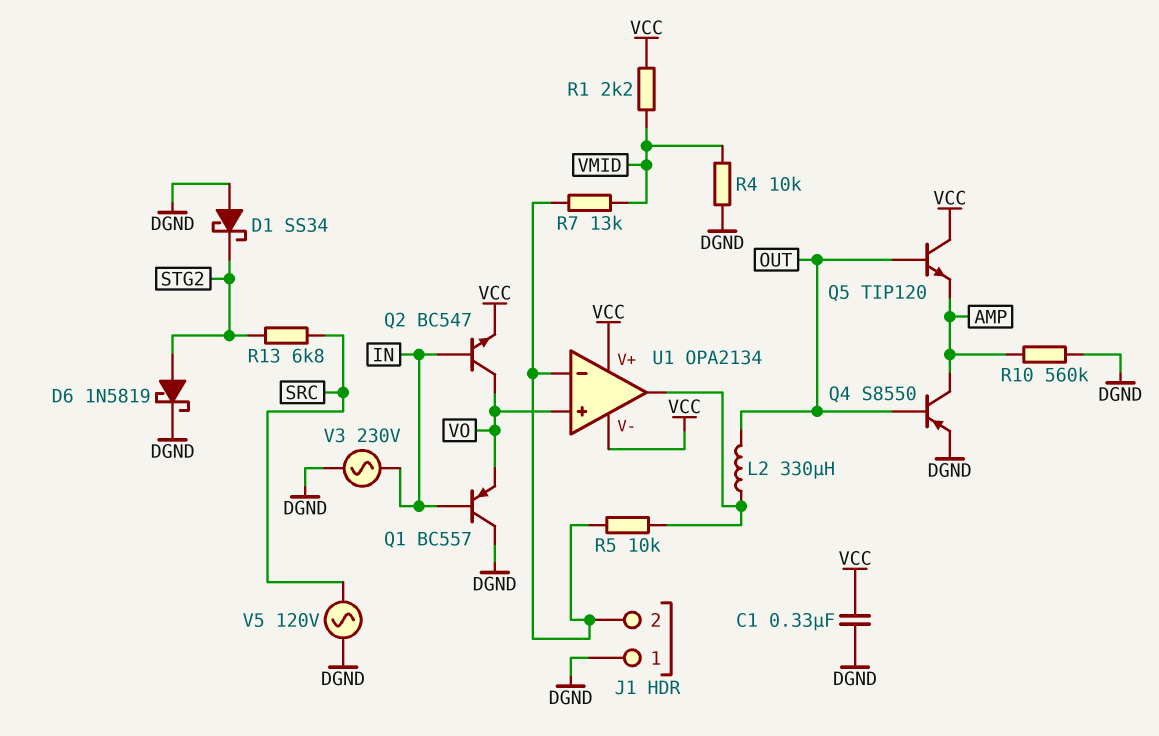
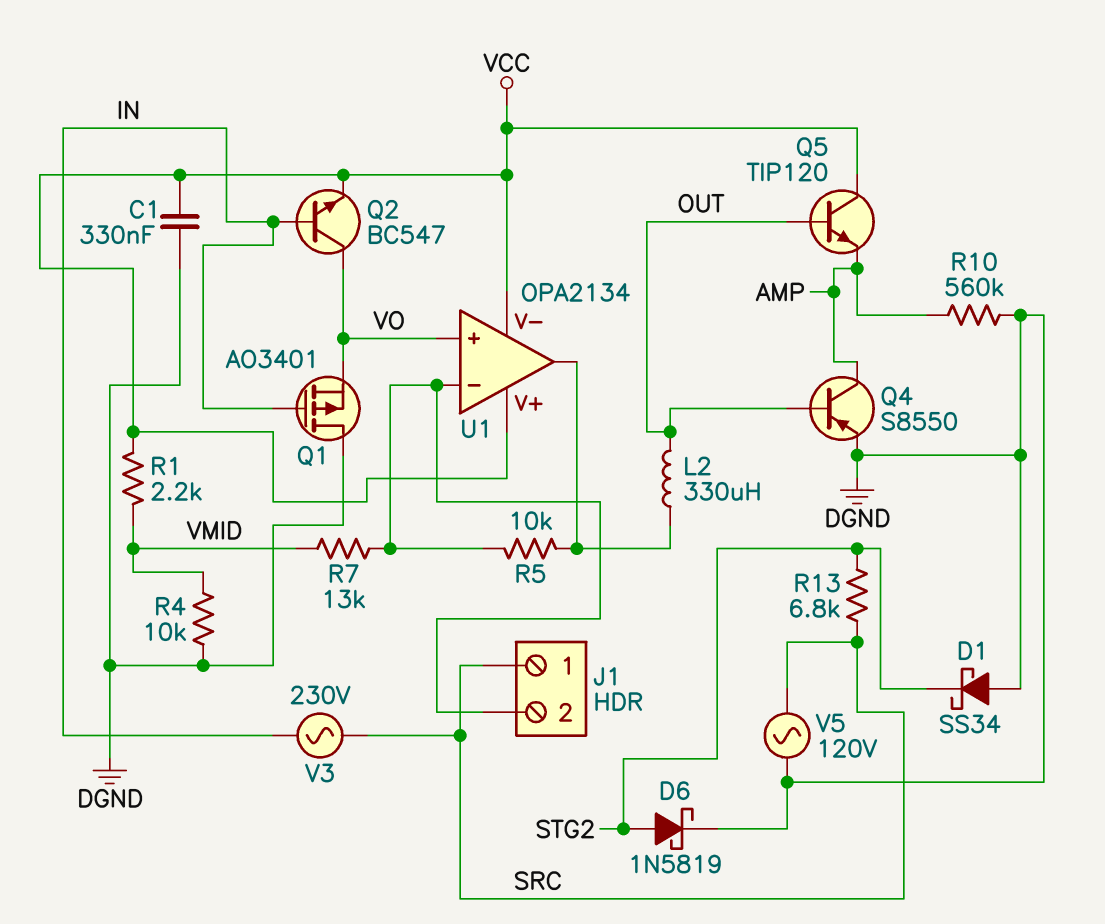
J1 pin 1: DGND -> SRC
Q1: PNP BC557 (B IN, C DGND, E VO) -> PMOS AO3401 (G IN, D DGND, S VO)
V3: AC 230V (DGND, IN) -> AC 230V (IN, SRC)

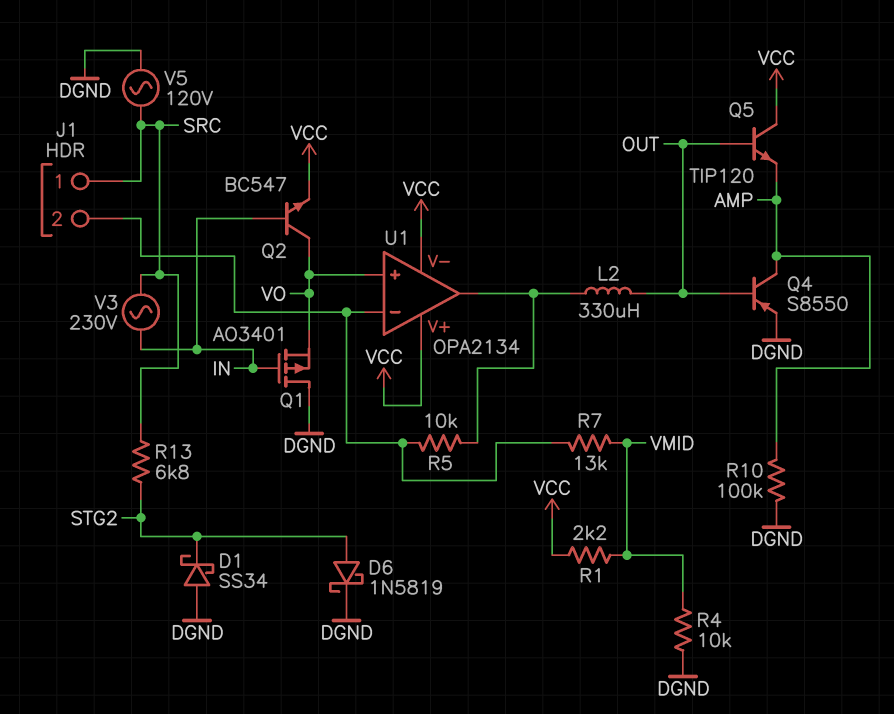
C1: 330nF (DGND, VCC) -> none
R10: 560k (AMP, DGND) -> 100k (AMP, DGND)

